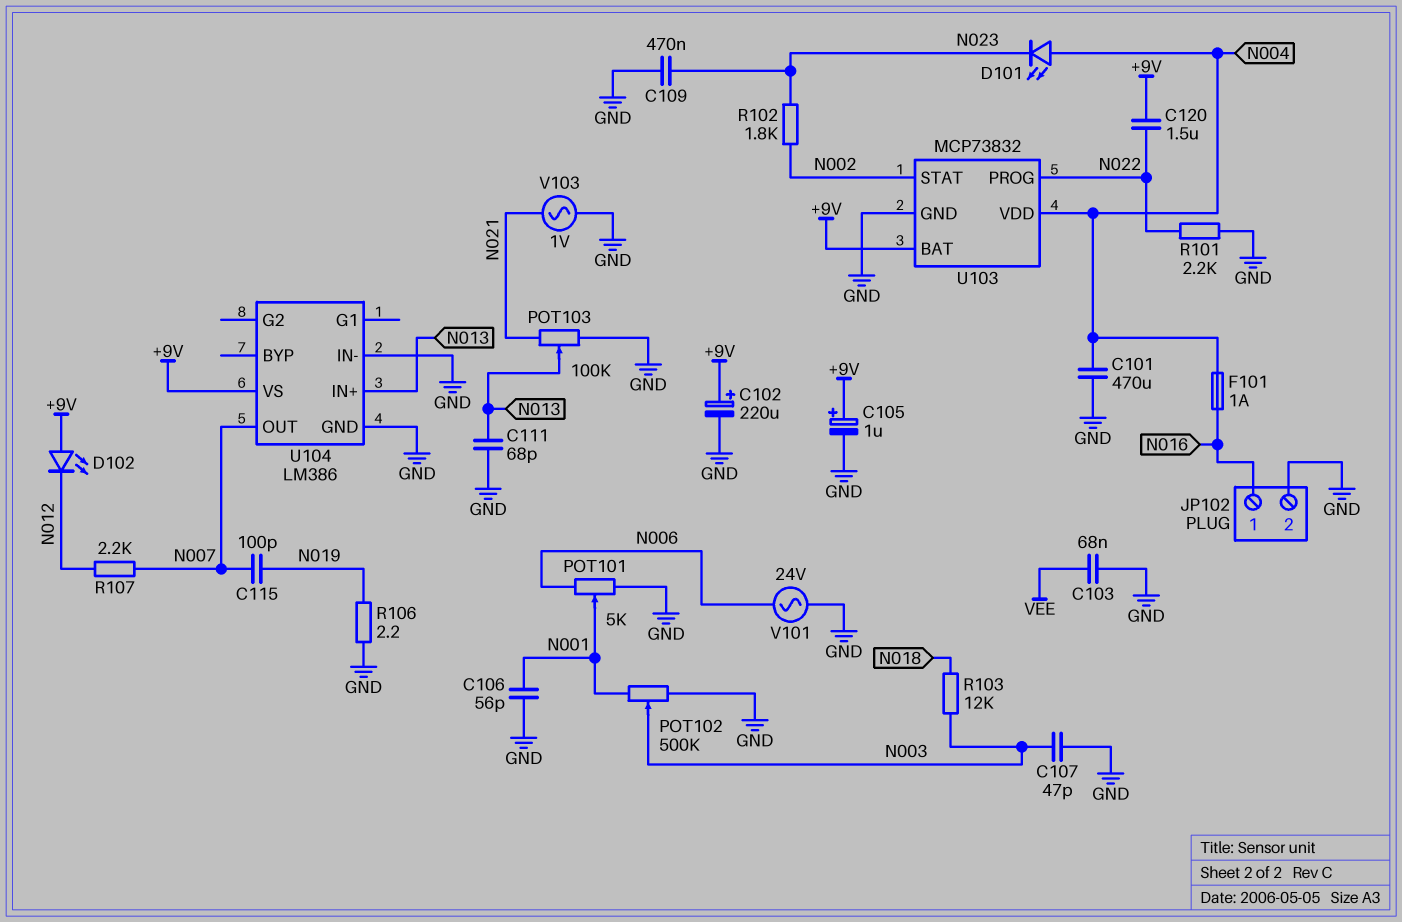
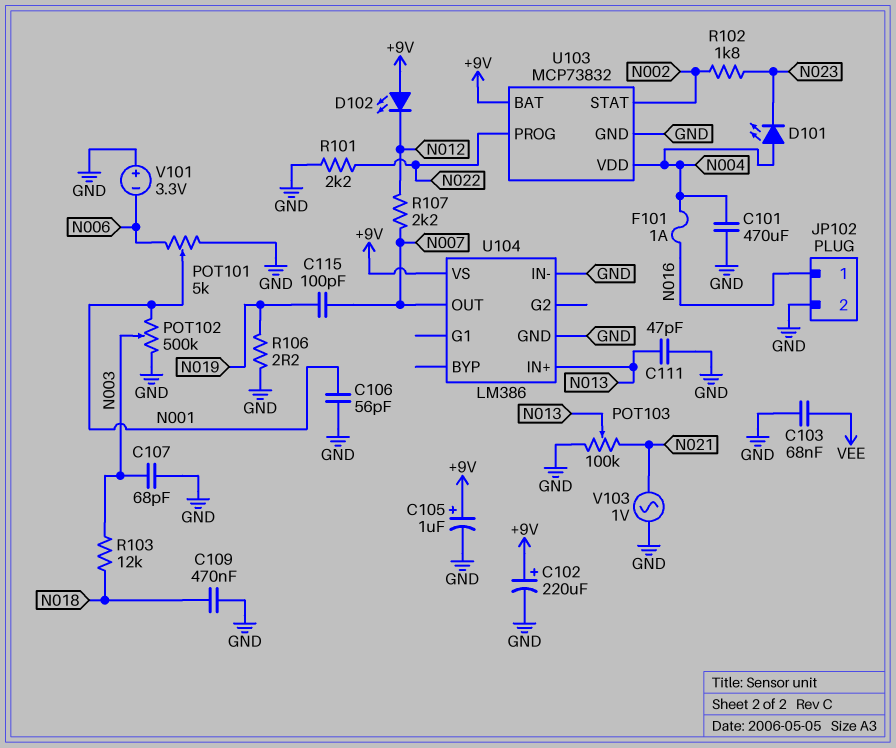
C107: 47pF (GND, N003) -> 68pF (GND, N003)
C109: 470nF (GND, N023) -> 470nF (GND, N018)
C111: 68pF (GND, N013) -> 47pF (GND, N013)
C120: 1.5uF (+9V, N022) -> none
V101: AC 24V (GND, N006) -> 3.3V (plus GND, minus N006)

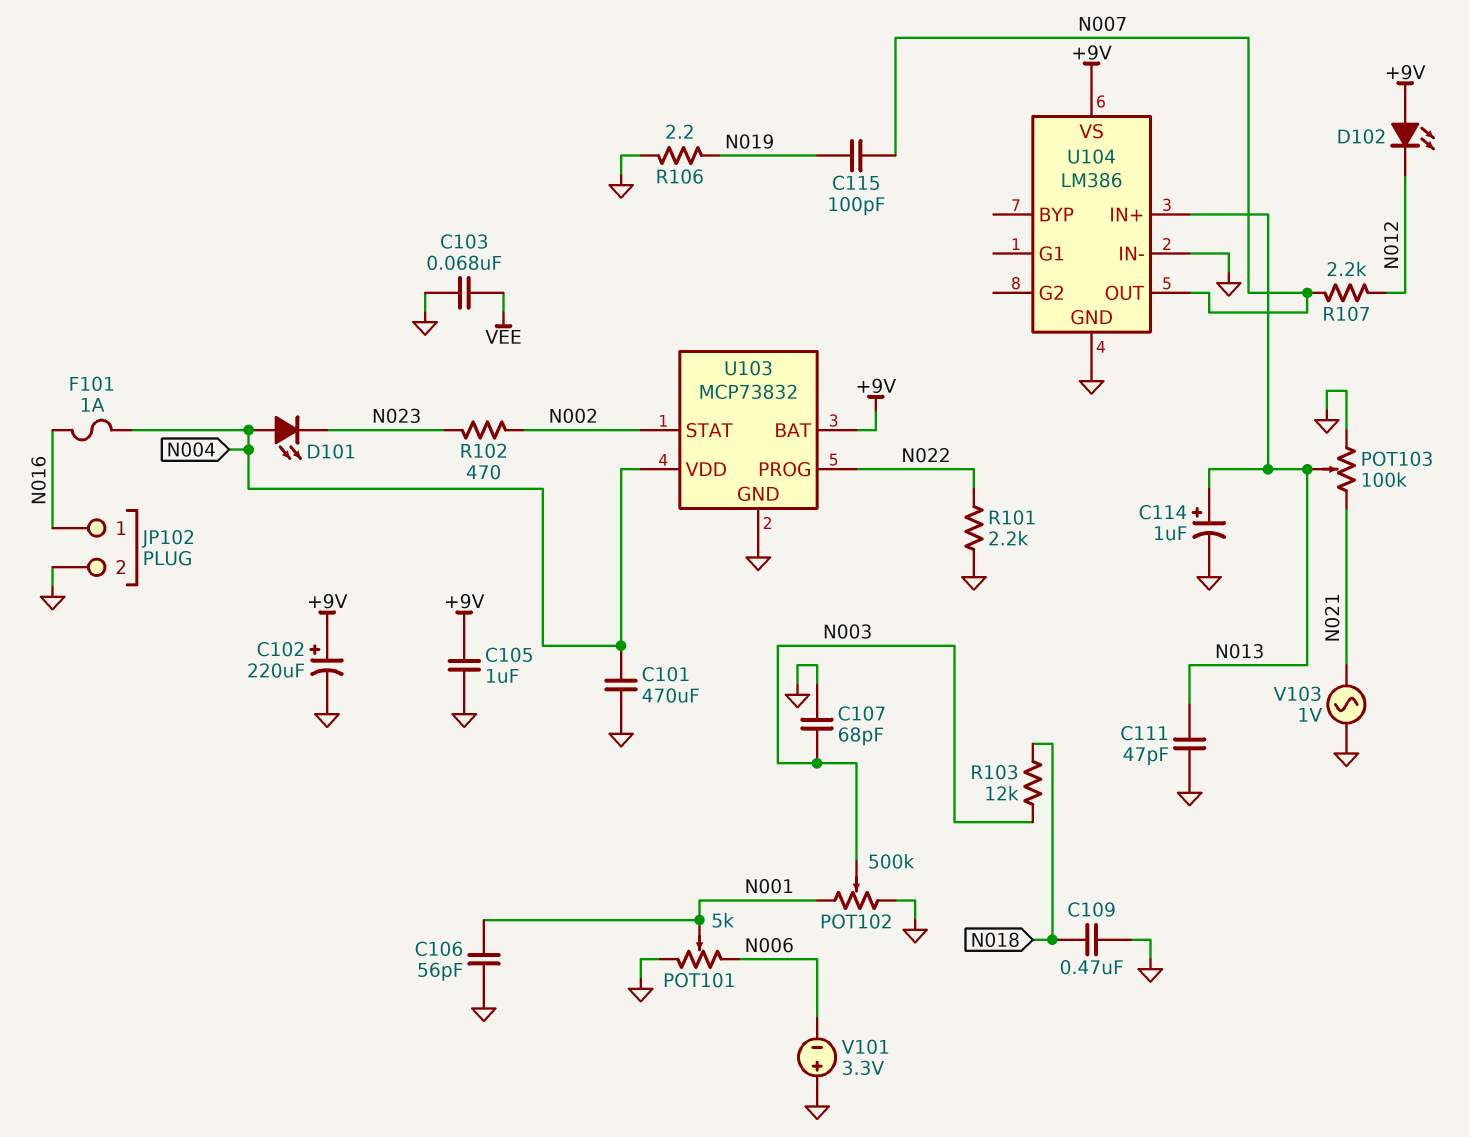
C105: 1uF (plus +9V, minus GND) -> 1uF (+9V, GND)
C114: none -> 1uF (plus N013, minus GND)
R102: 1.8k (N002, N023) -> 470 (N002, N023)

